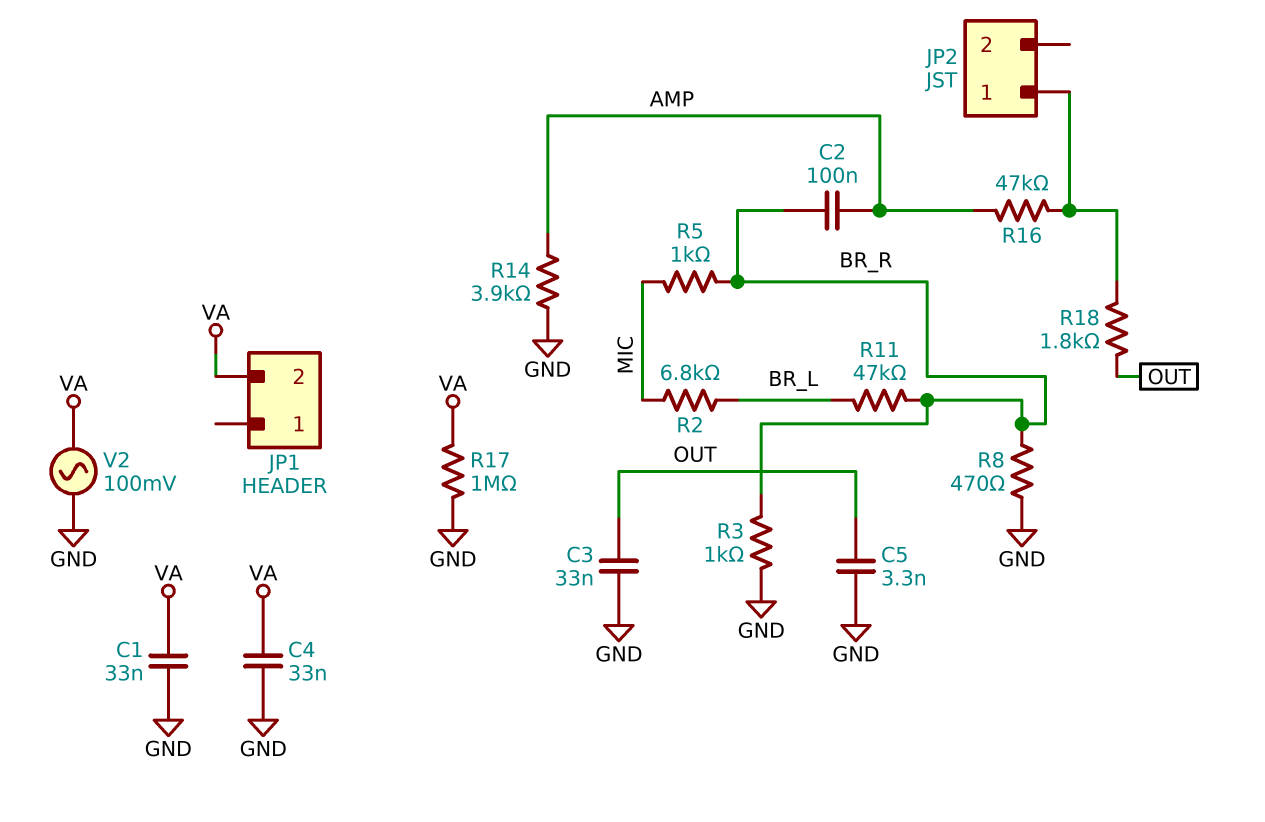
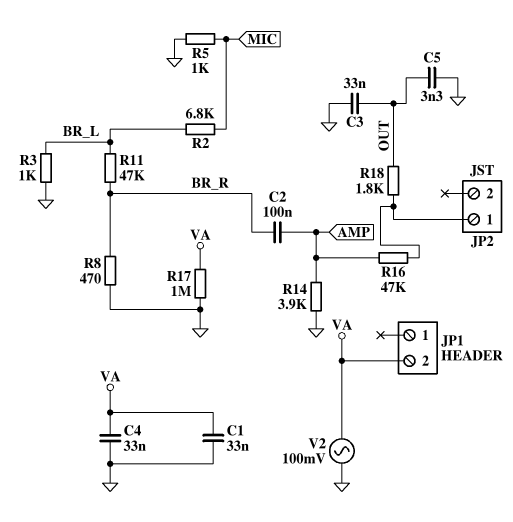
R3: 1k (BR_R, GND) -> 1k (BR_L, GND)
R5: 1k (BR_R, MIC) -> 1k (GND, MIC)

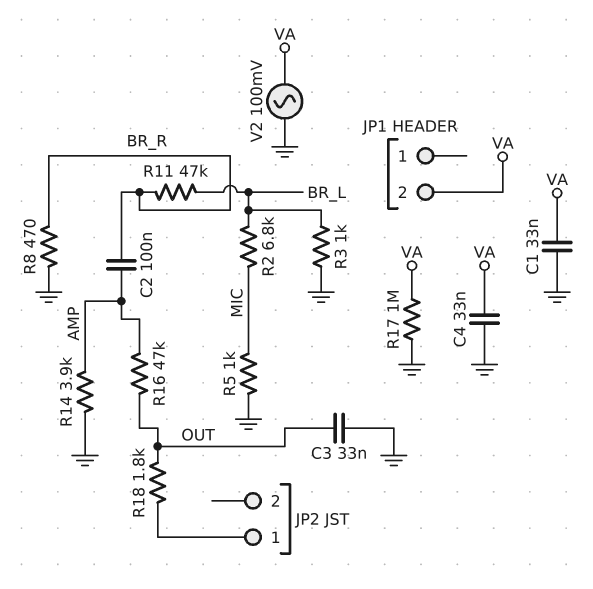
C5: 3.3nF (GND, OUT) -> none
R16: 47k (AMP, JP2/1) -> 47k (AMP, OUT)

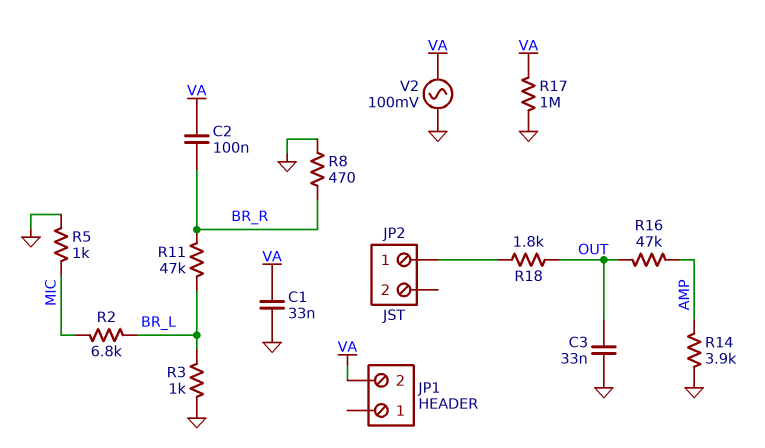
C2: 100nF (AMP, BR_R) -> 100nF (BR_R, VA)
C4: 33nF (GND, VA) -> none

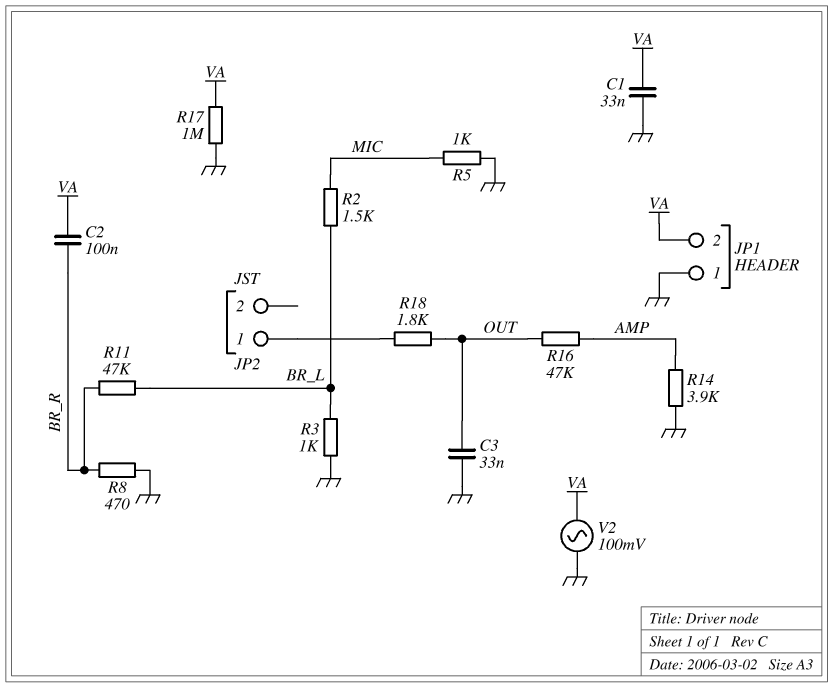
JP1 pin 1: none -> GND
R2: 6.8k (BR_L, MIC) -> 1.5k (BR_L, MIC)

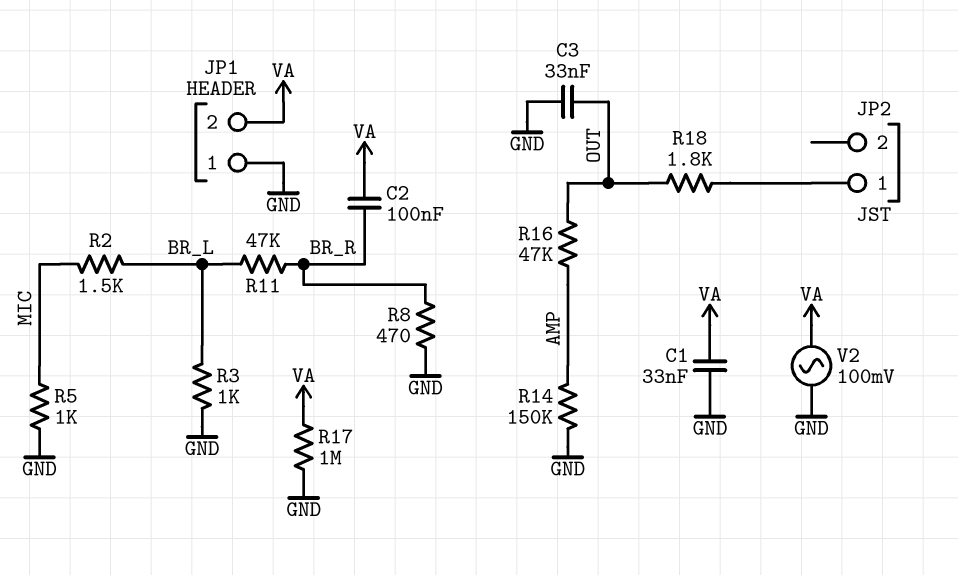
R14: 3.9k (AMP, GND) -> 150k (AMP, GND)

